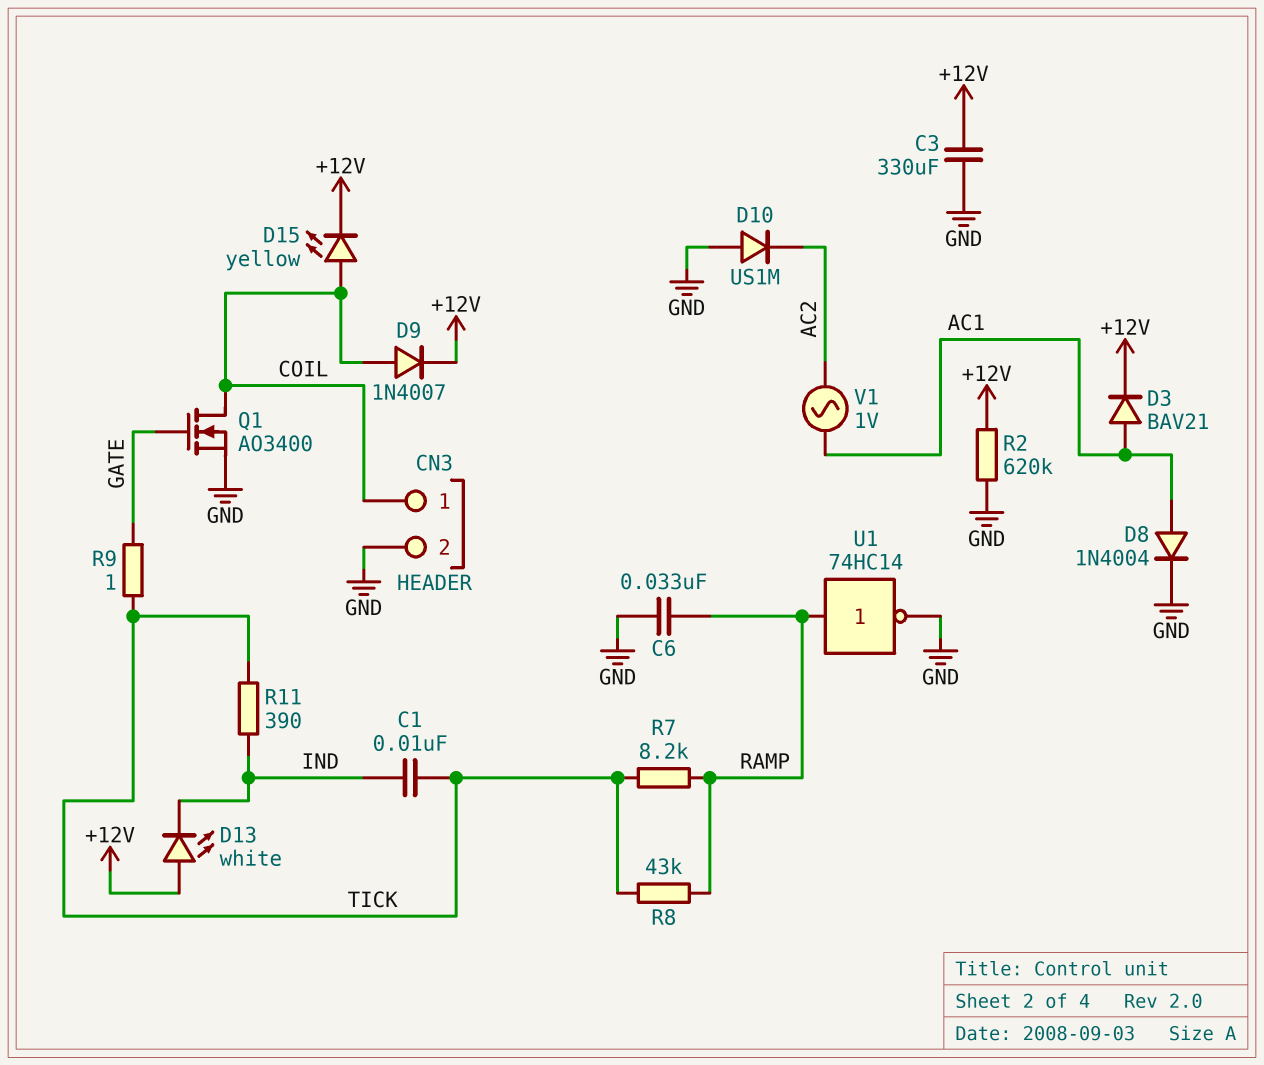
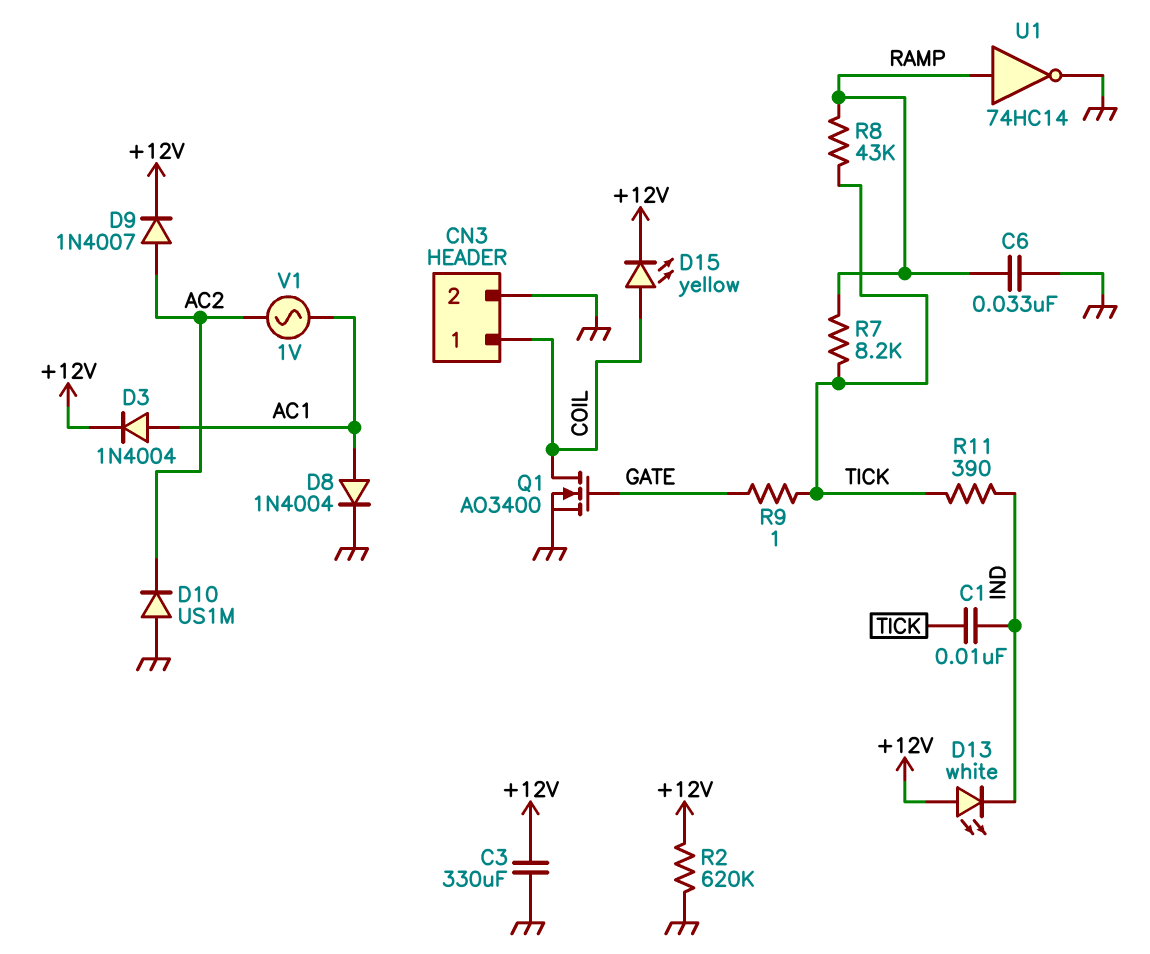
D3: diode BAV21 (A AC1, K +12V) -> diode 1N4004 (A AC1, K +12V)
D9: diode 1N4007 (A COIL, K +12V) -> diode 1N4007 (A AC2, K +12V)

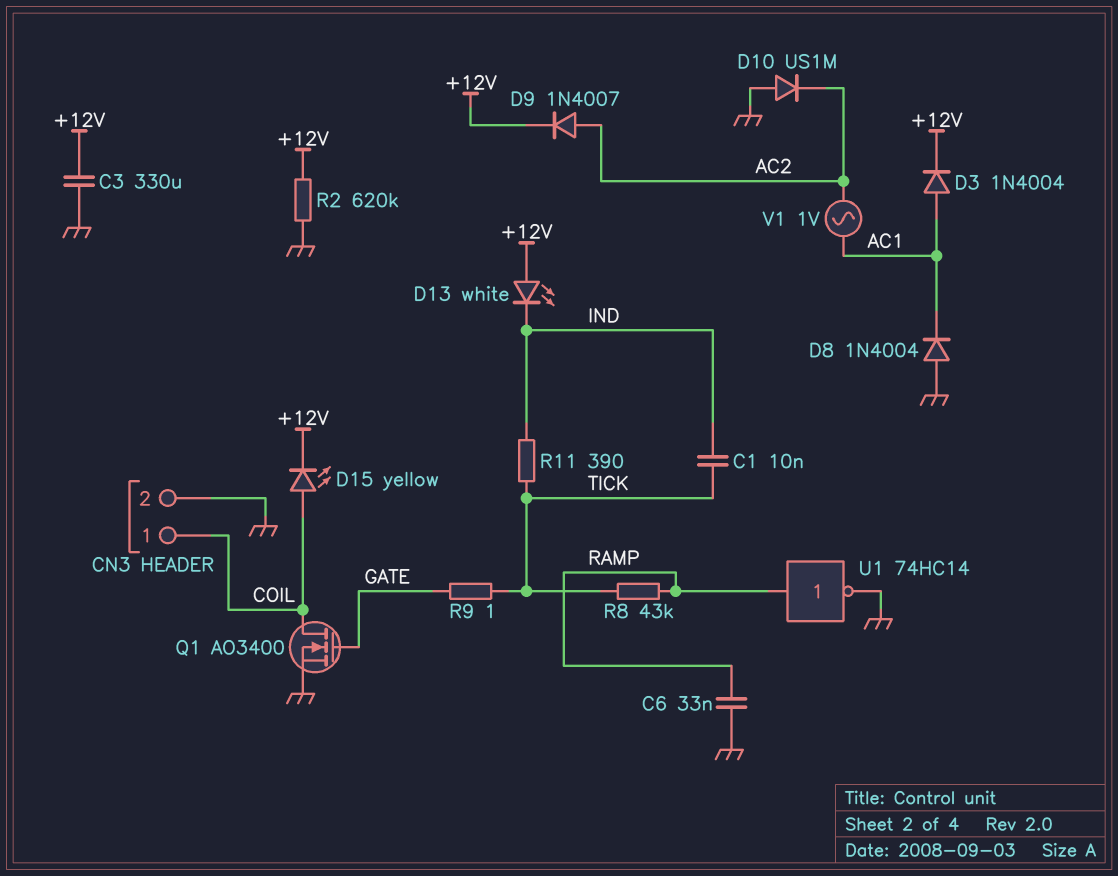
D8: diode 1N4004 (A AC1, K GND) -> diode 1N4004 (A GND, K AC1)
R7: 8.2k (RAMP, TICK) -> none

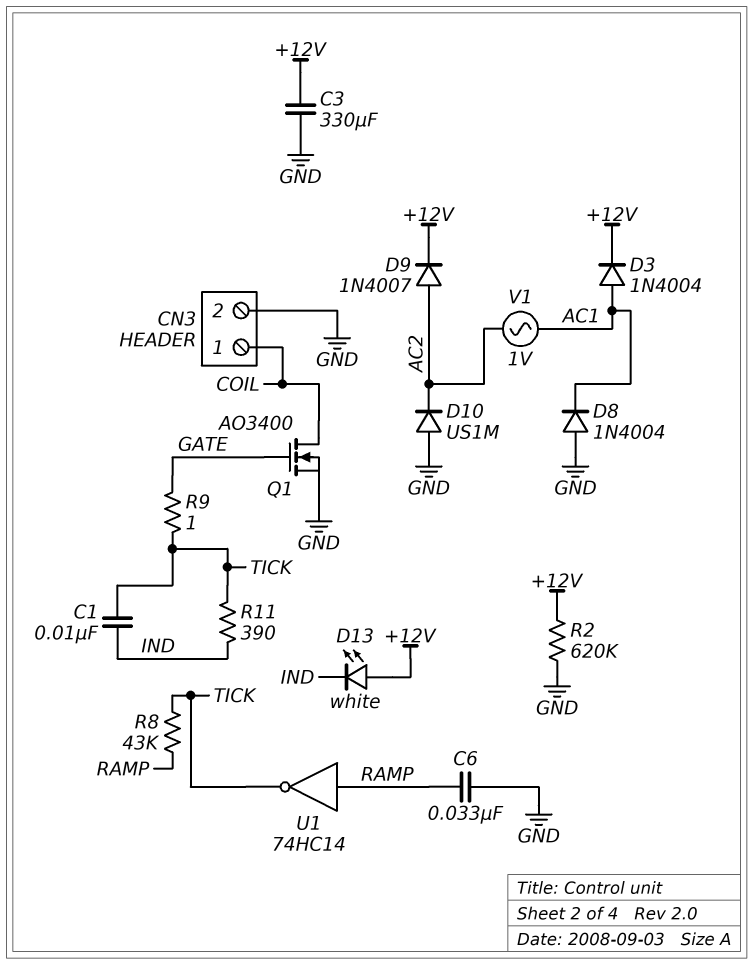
D15: LED yellow (A COIL, K +12V) -> none
U1: NOT 74HC14 (in RAMP, out GND) -> NOT 74HC14 (in RAMP, out TICK)

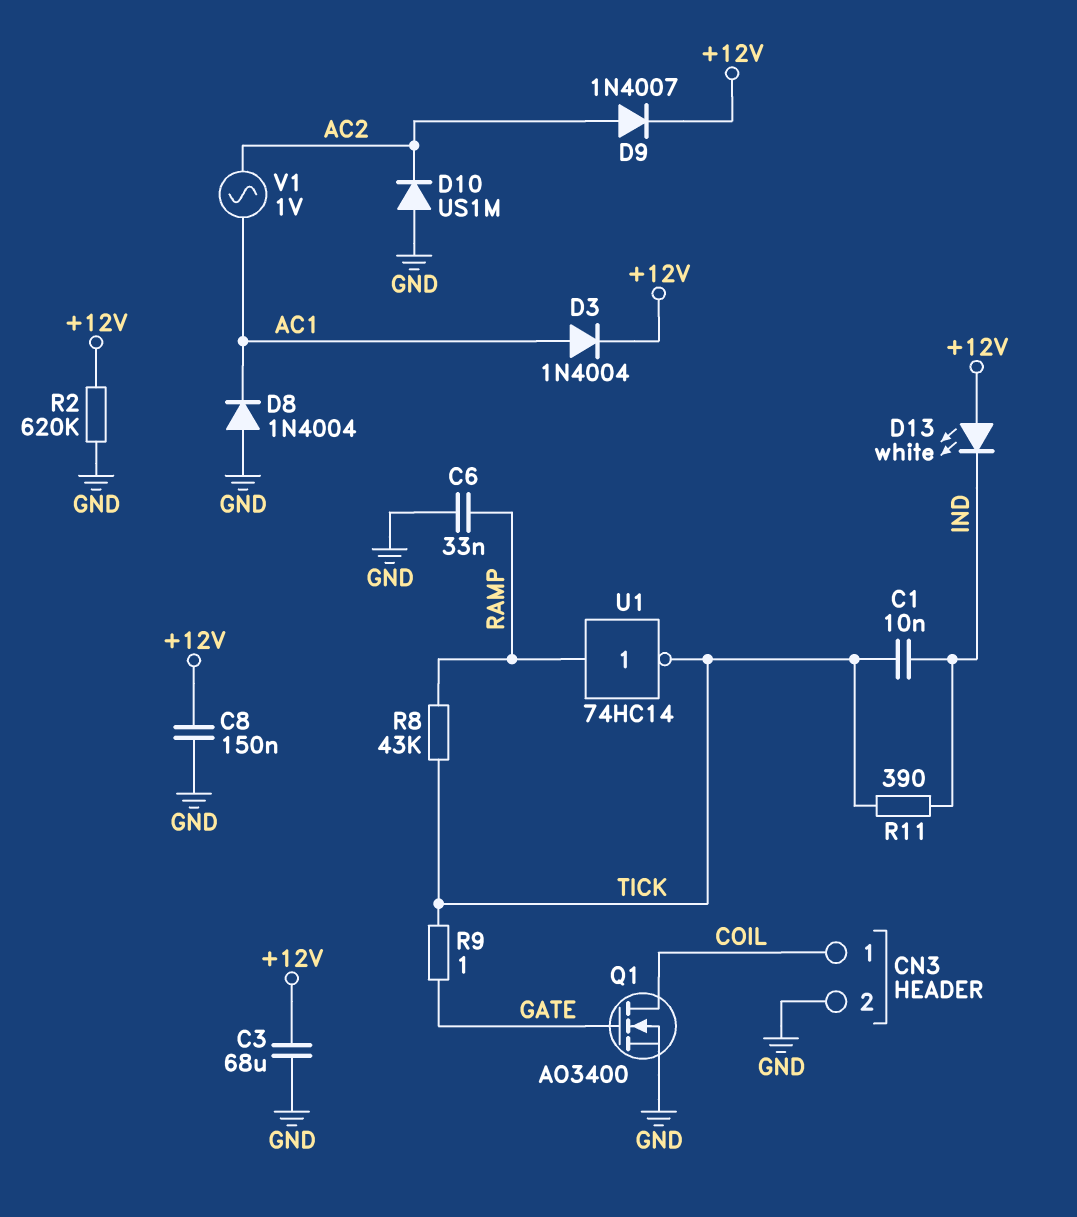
C3: 330uF (+12V, GND) -> 68uF (+12V, GND)
C8: none -> 150nF (+12V, GND)

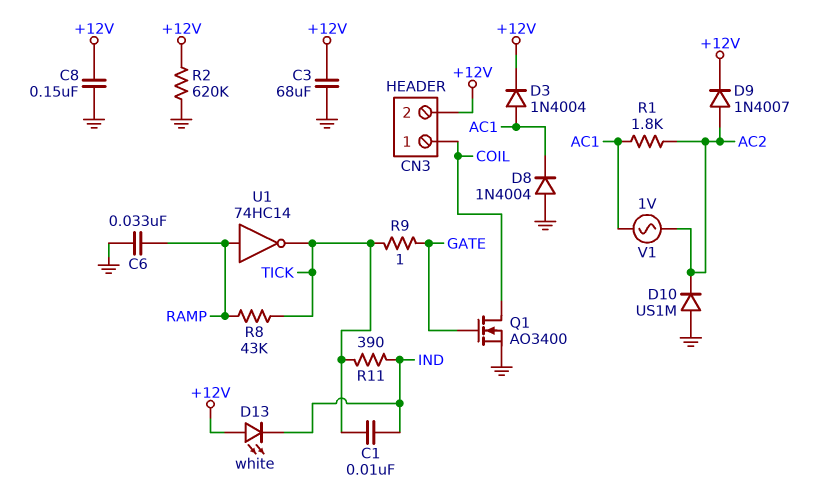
CN3 pin 2: GND -> +12V
R1: none -> 1.8k (AC1, AC2)

